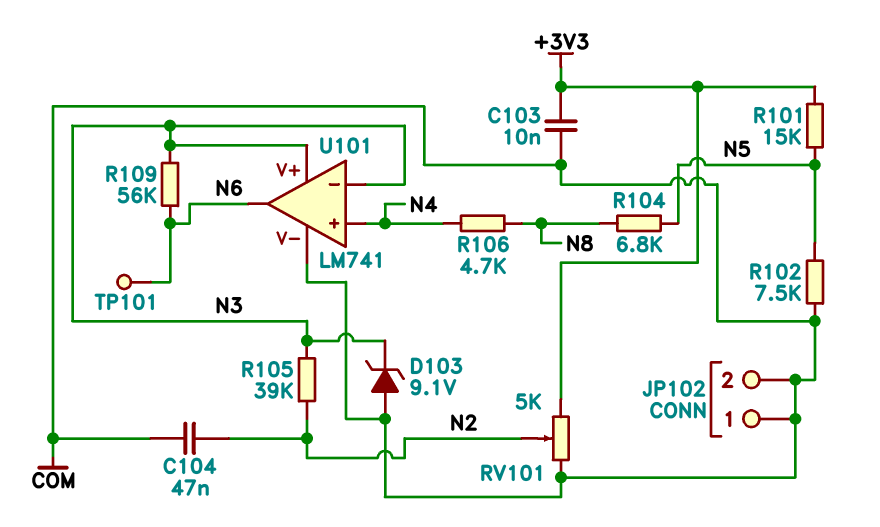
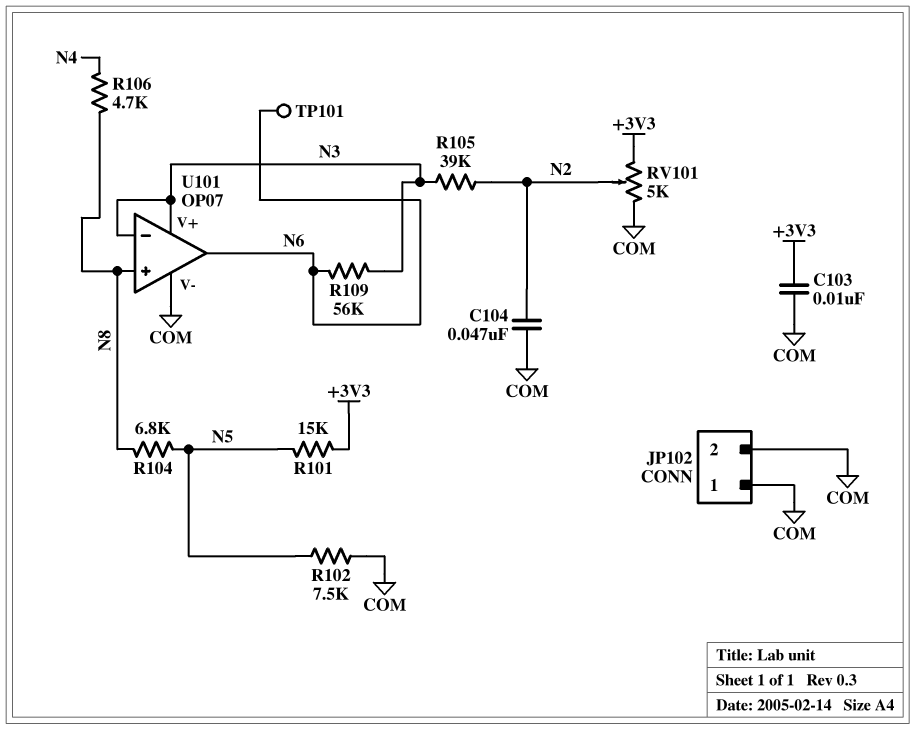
D103: zener 9.1V (A COM, K N3) -> none
U101: LM741 -> OP07
U101 pin in+: N4 -> N8

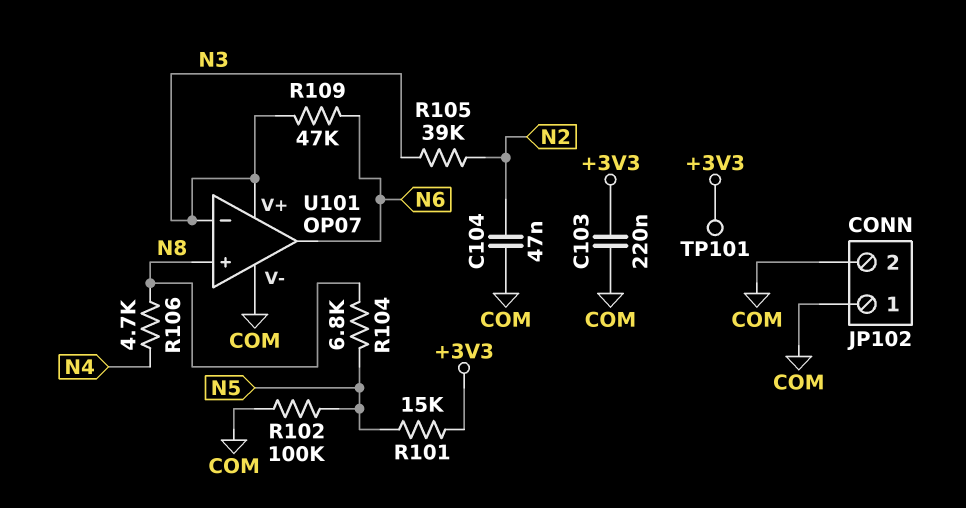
C103: 10nF (+3V3, COM) -> 220nF (+3V3, COM)
R102: 7.5k (COM, N5) -> 100k (COM, N5)
R109: 56k (N3, N6) -> 47k (N3, N6)
RV101: 5k (+3V3, COM, wiper N2) -> none
TP101: test point (N6) -> test point (+3V3)

